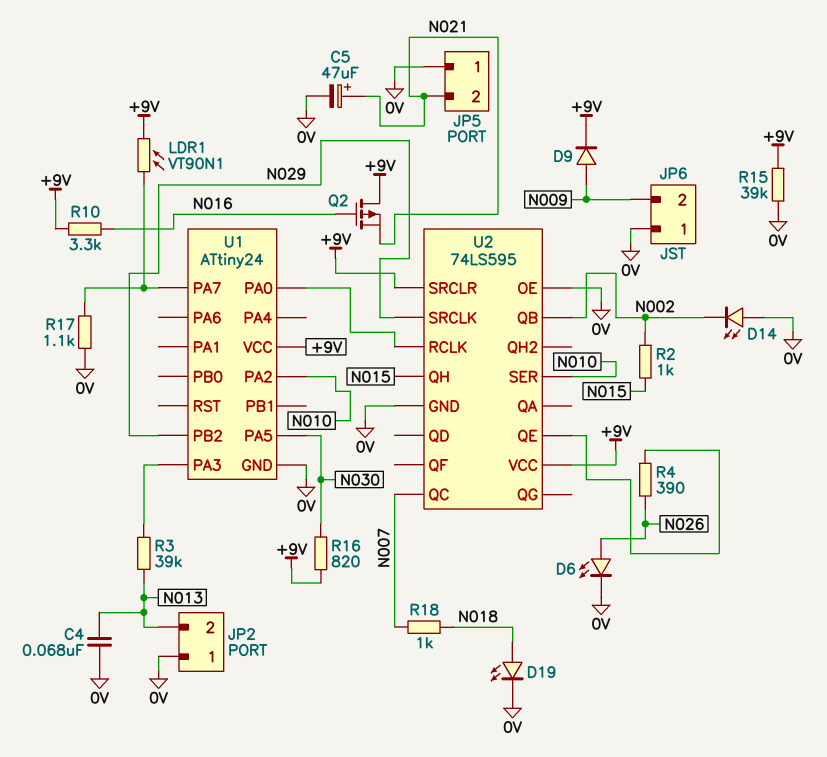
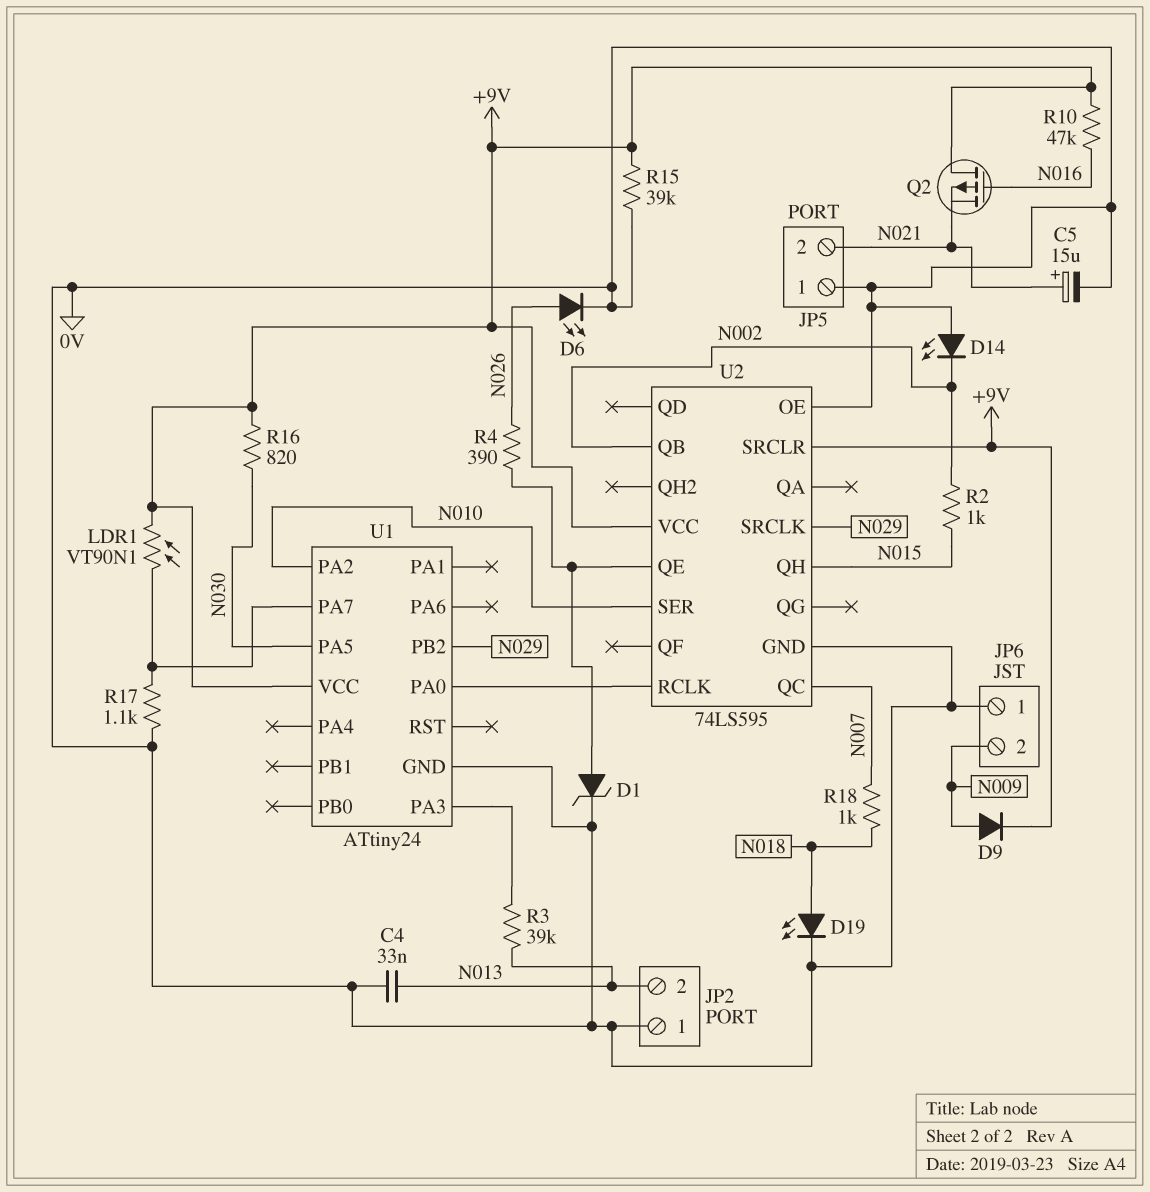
C4: 68nF (0V, N013) -> 33nF (0V, N013)
C5: 47uF (plus N021, minus 0V) -> 15uF (plus N021, minus 0V)
D1: none -> zener (A U2/QE, K 0V)
R10: 3.3k (+9V, N016) -> 47k (+9V, N016)

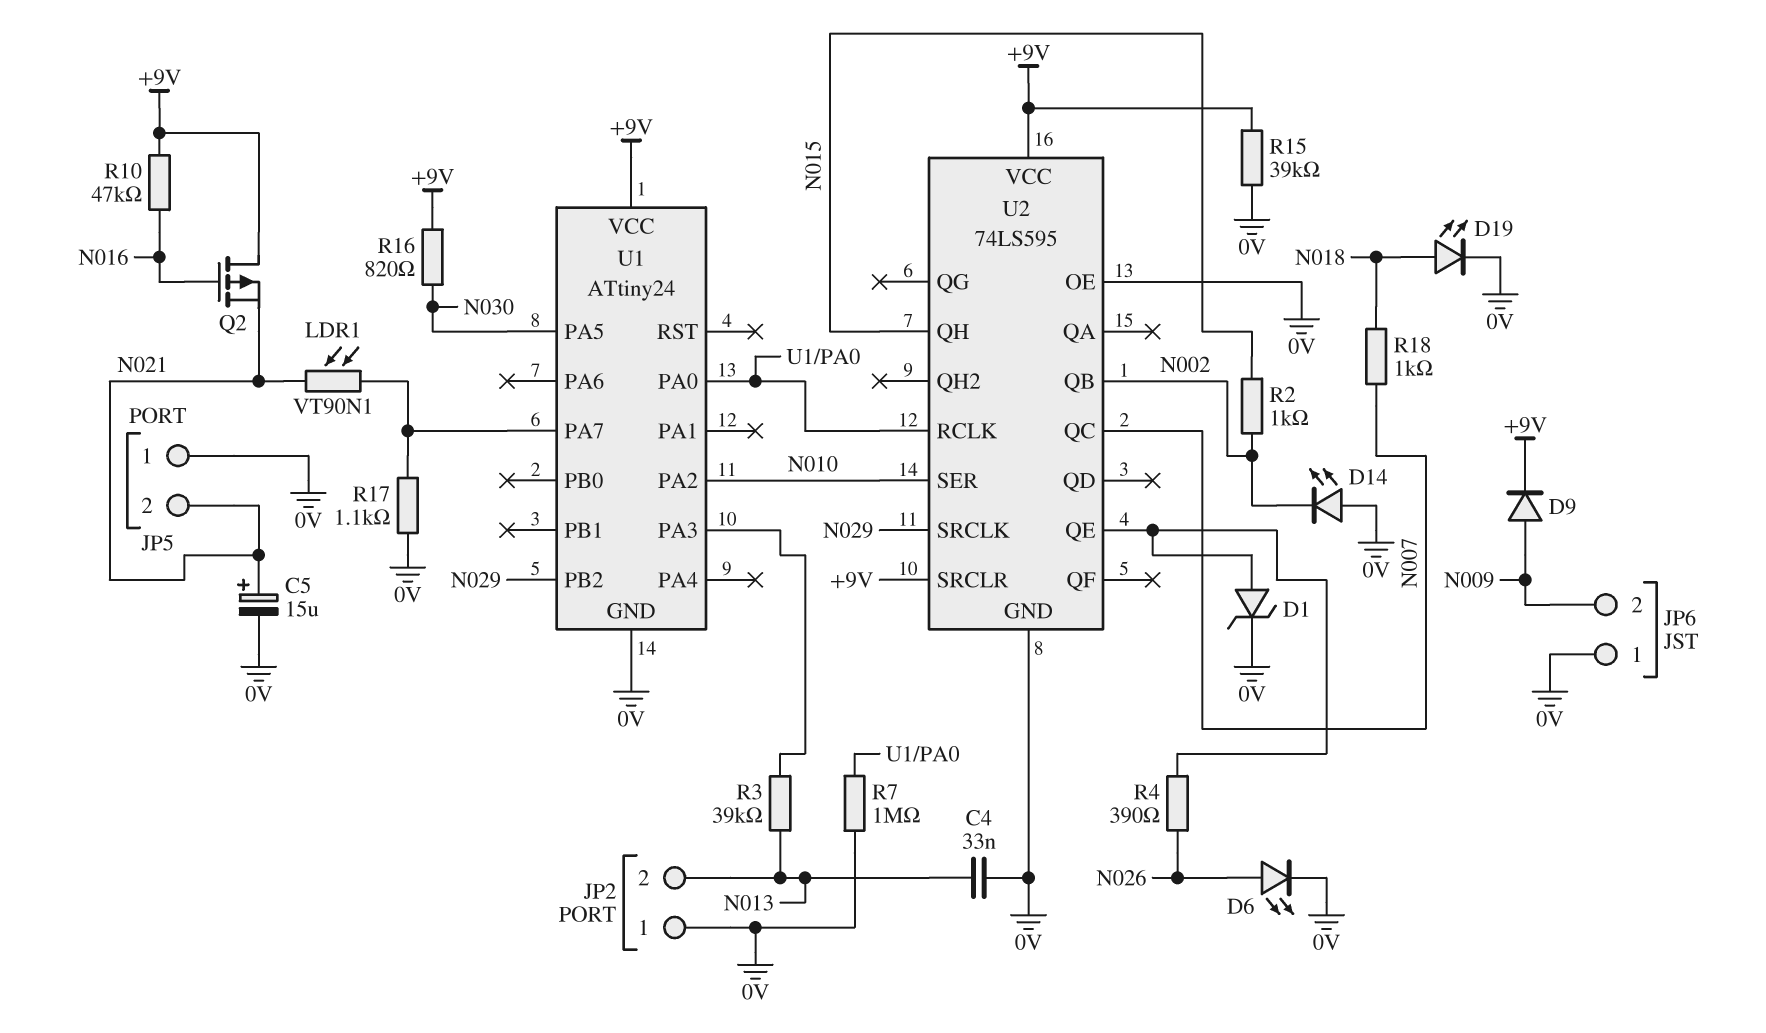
LDR1: VT90N1 (+9V, U1/PA7) -> VT90N1 (N021, U1/PA7)
R7: none -> 1M (0V, U1/PA0)

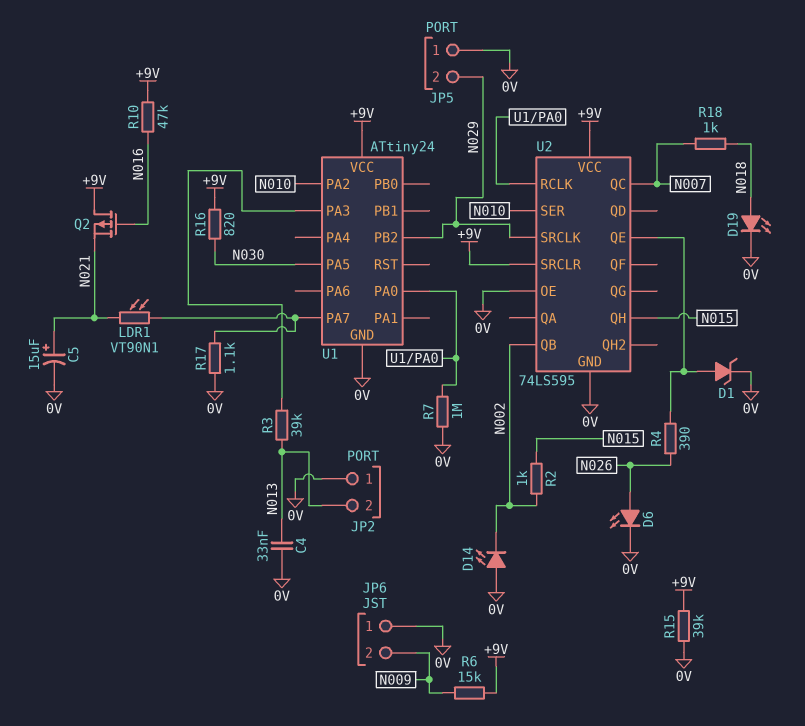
D9: diode (A N009, K +9V) -> none
JP5 pin 2: N021 -> N029
R6: none -> 15k (+9V, N009)

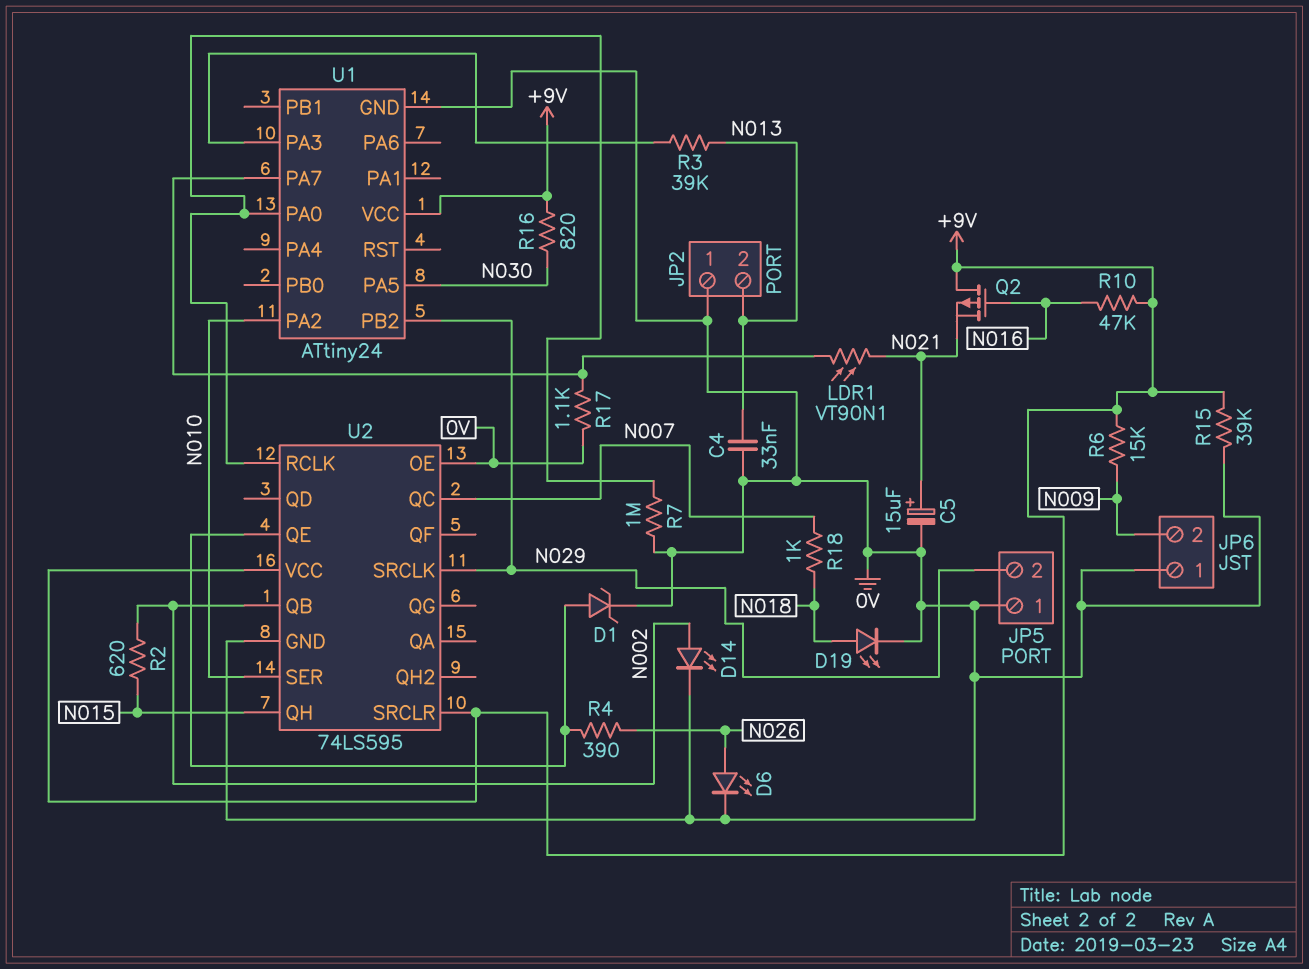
D14: LED (A 0V, K N002) -> LED (A N002, K 0V)
R2: 1k (N002, N015) -> 620 (N002, N015)

